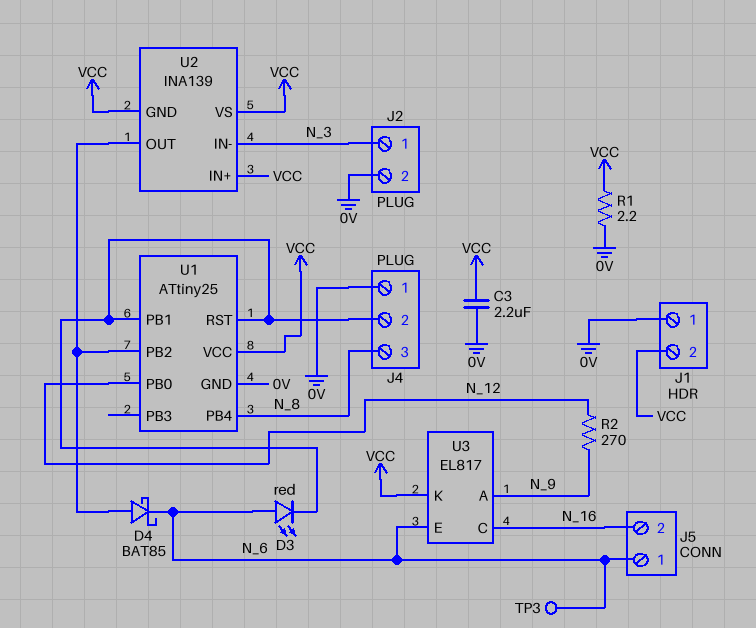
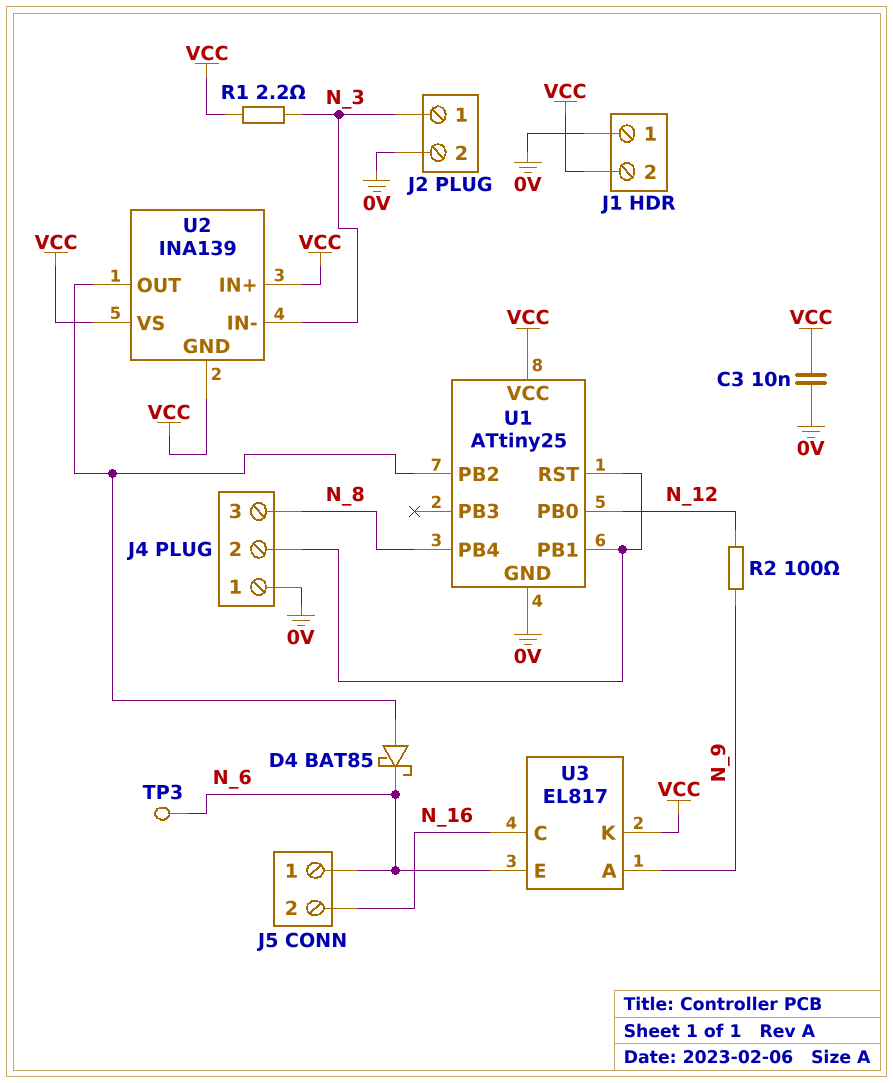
C3: 2.2uF (0V, VCC) -> 10nF (0V, VCC)
D3: LED red (A N_6, K J4/2) -> none
R1: 2.2 (0V, VCC) -> 2.2 (N_3, VCC)
R2: 270 (N_9, N_12) -> 100 (N_9, N_12)

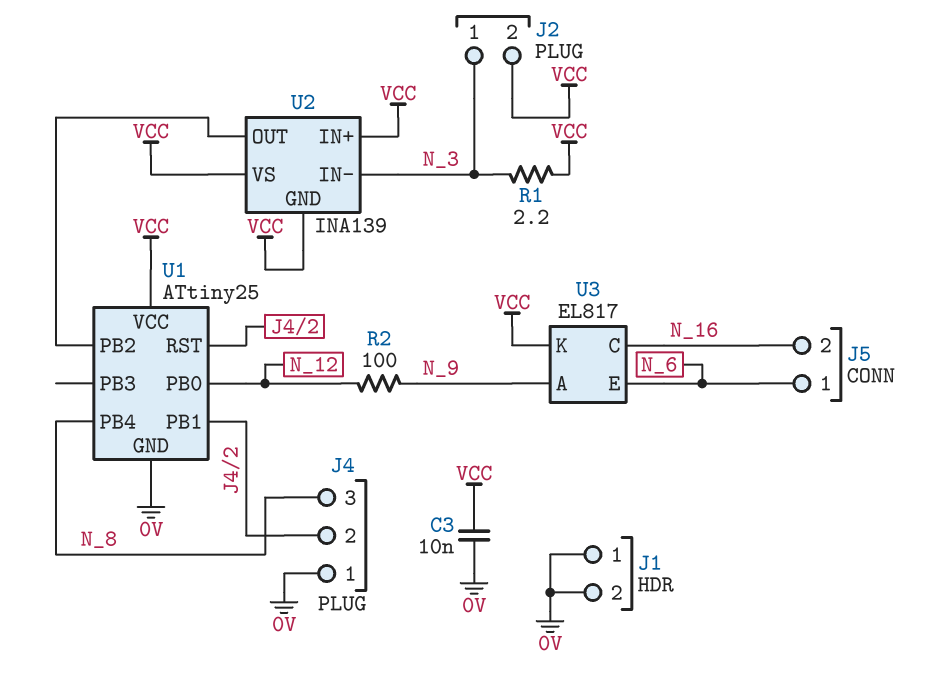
D4: schottky BAT85 (A U1/PB2, K N_6) -> none
J1 pin 2: VCC -> 0V
J2 pin 2: 0V -> VCC
TP3: test point (N_6) -> none

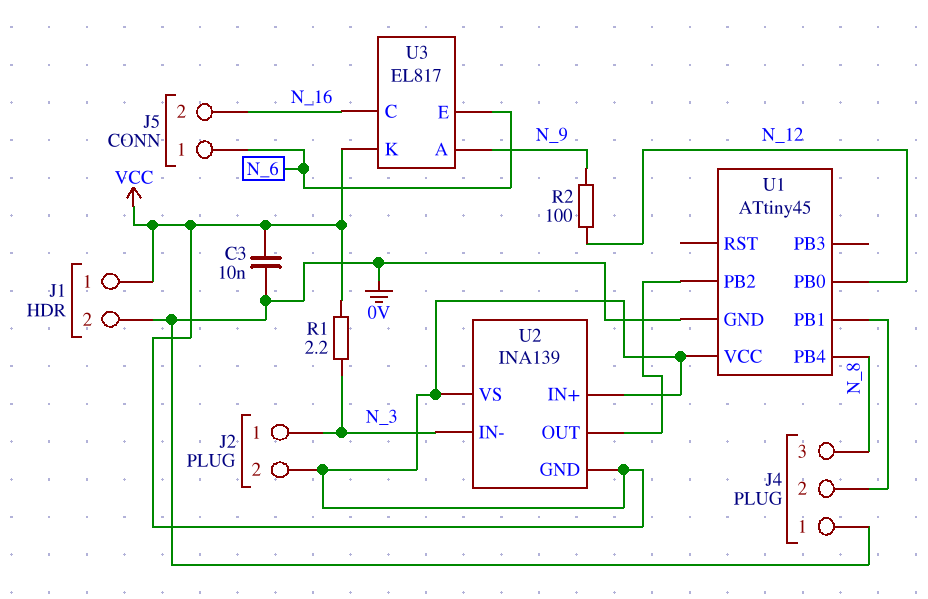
J1 pin 1: 0V -> VCC
U1: ATtiny25 -> ATtiny45
U1 pin RST: J4/2 -> none

